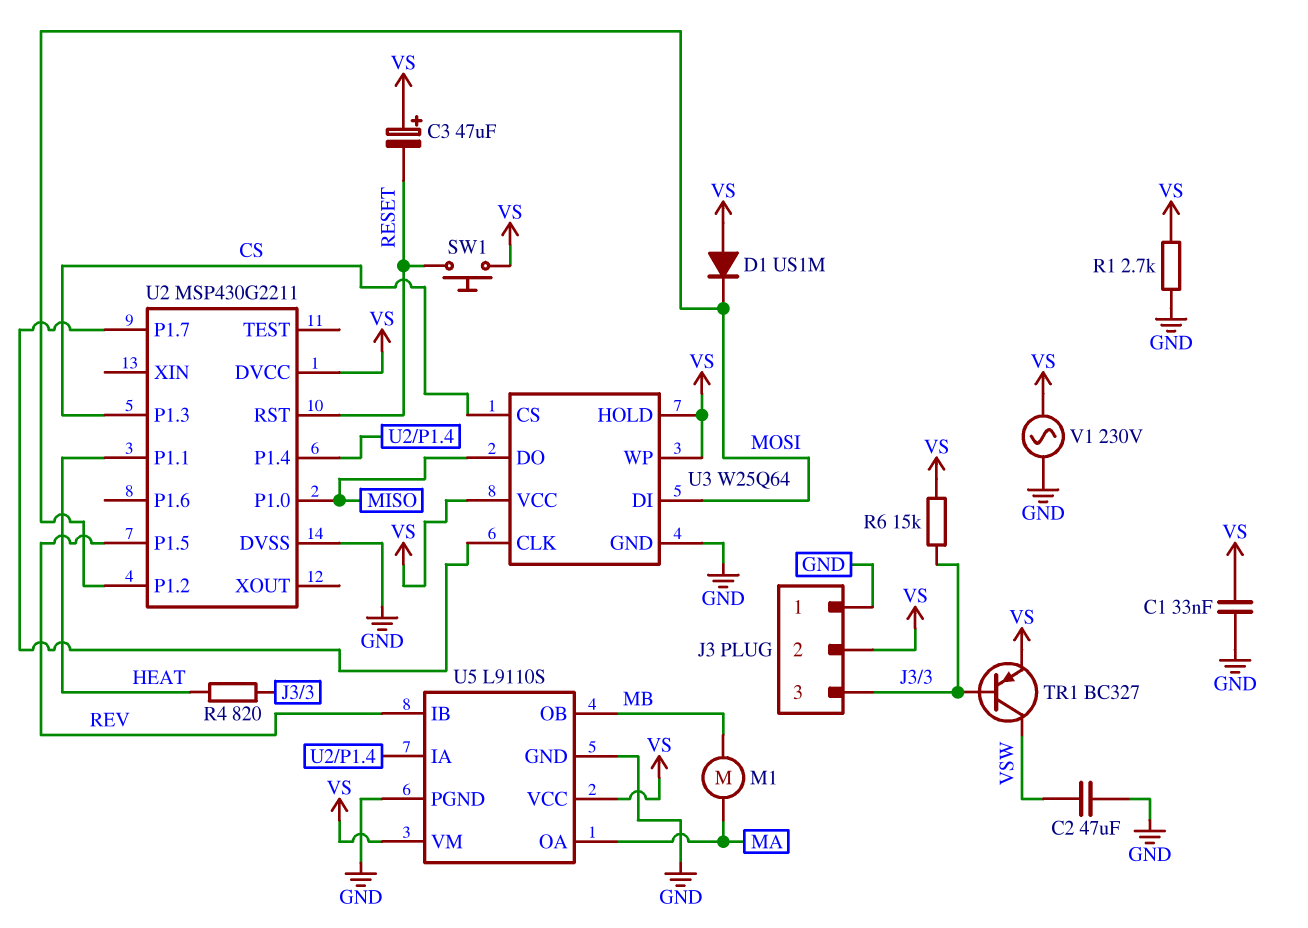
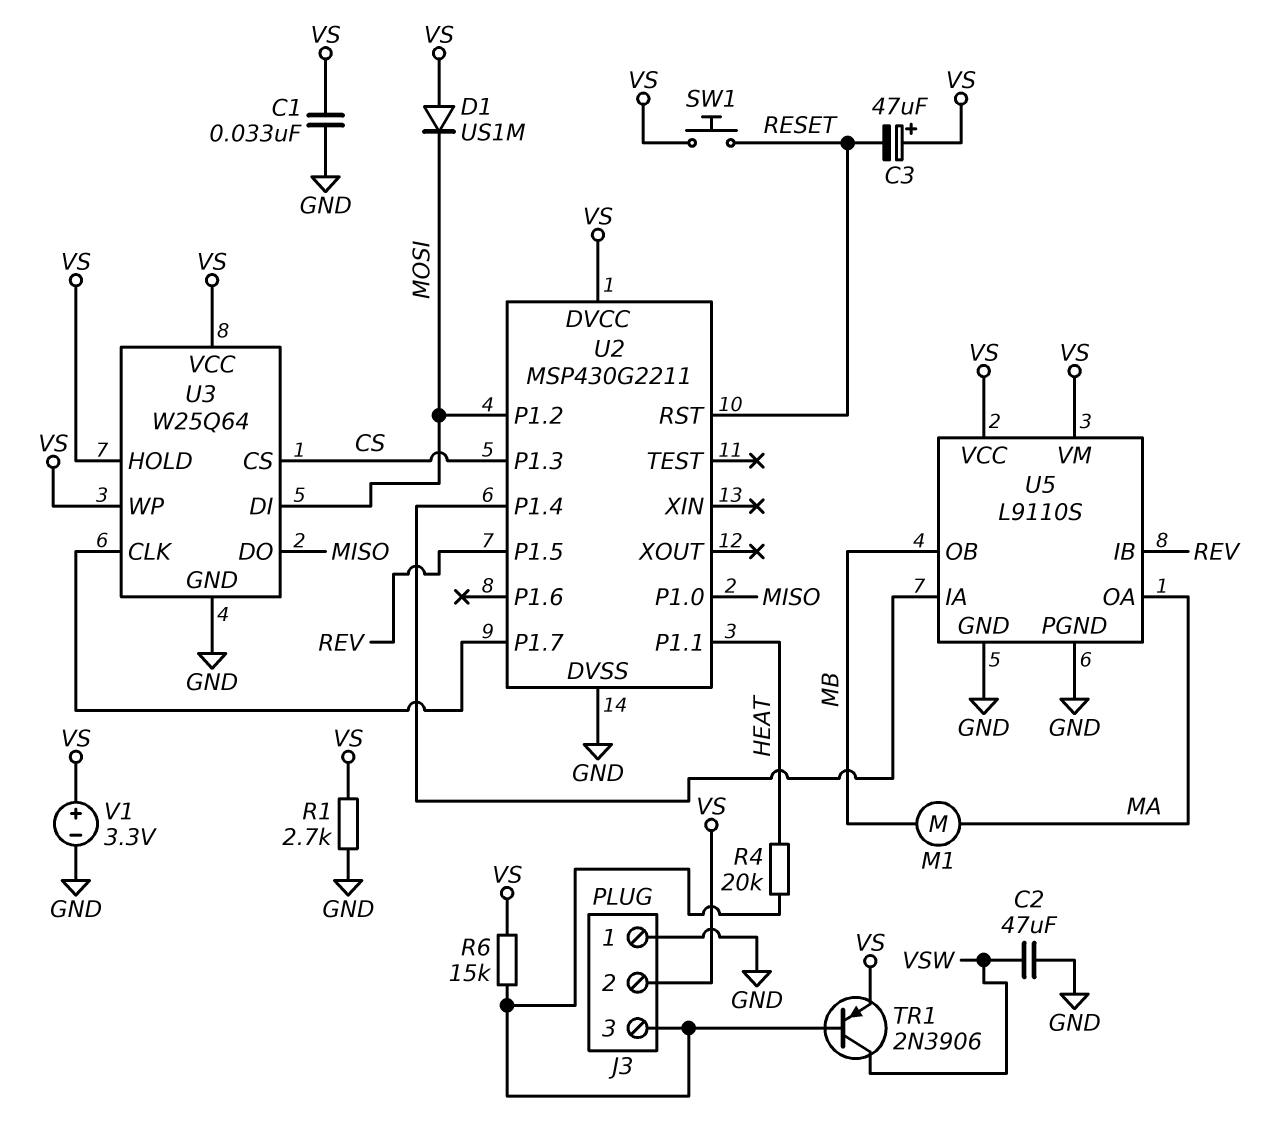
R4: 820 (HEAT, J3/3) -> 20k (HEAT, J3/3)
TR1: PNP BC327 (B J3/3, C VSW, E VS) -> PNP 2N3906 (B J3/3, C VSW, E VS)
V1: AC 230V (GND, VS) -> 3.3V (plus VS, minus GND)

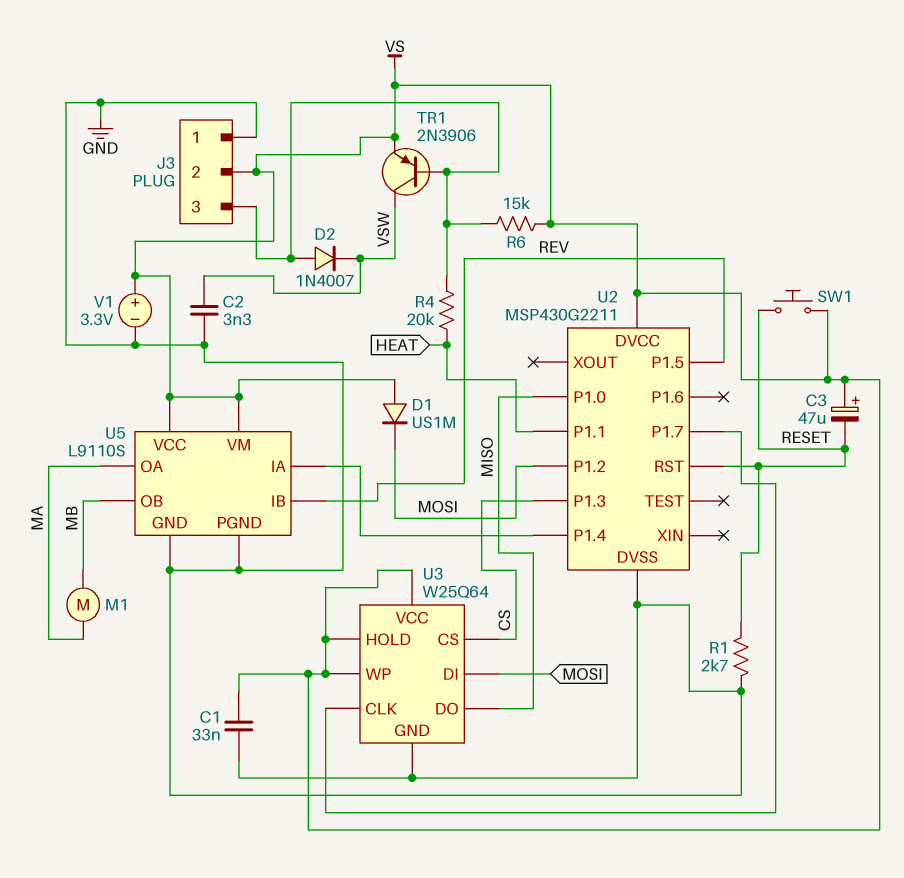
C2: 47uF (GND, VSW) -> 3.3nF (GND, VSW)
D2: none -> diode 1N4007 (A J3/3, K VSW)
R1: 2.7k (GND, VS) -> 2.7k (GND, RESET)

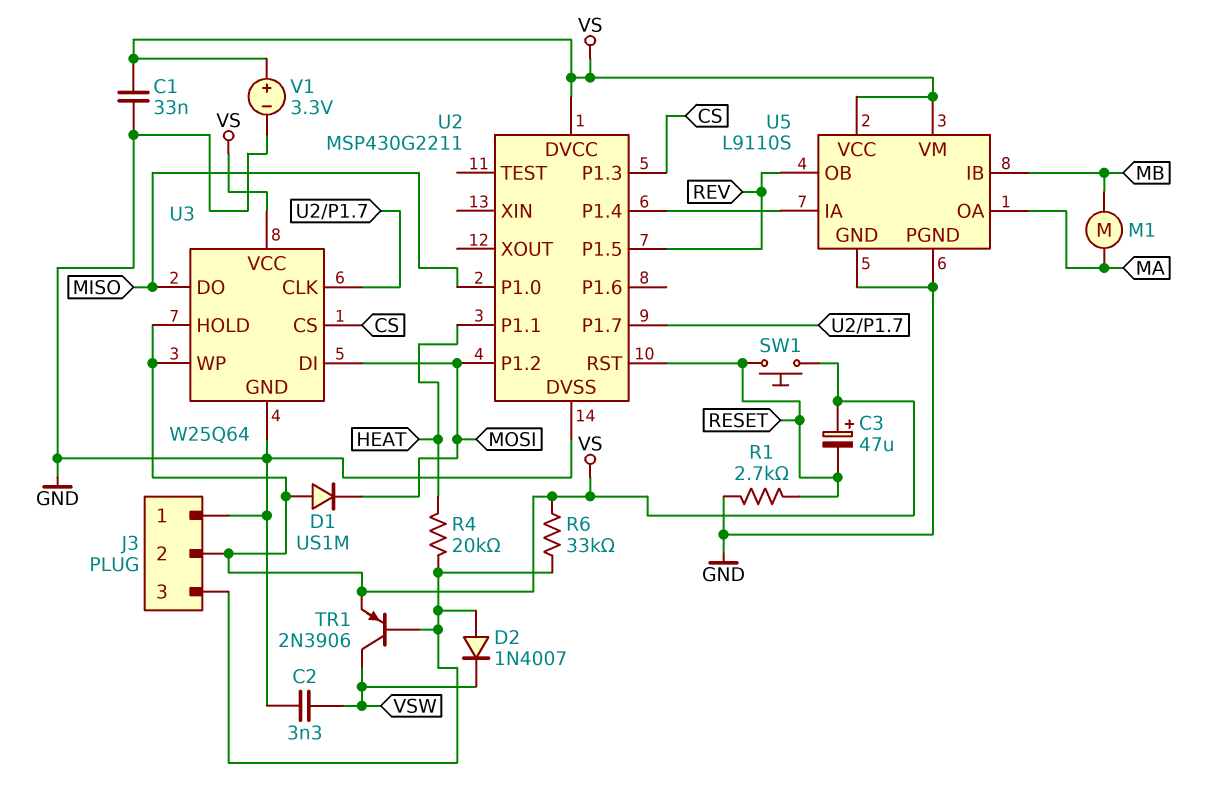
R6: 15k (J3/3, VS) -> 33k (J3/3, VS)
U5 pin IB: REV -> MB
U5 pin OB: MB -> REV

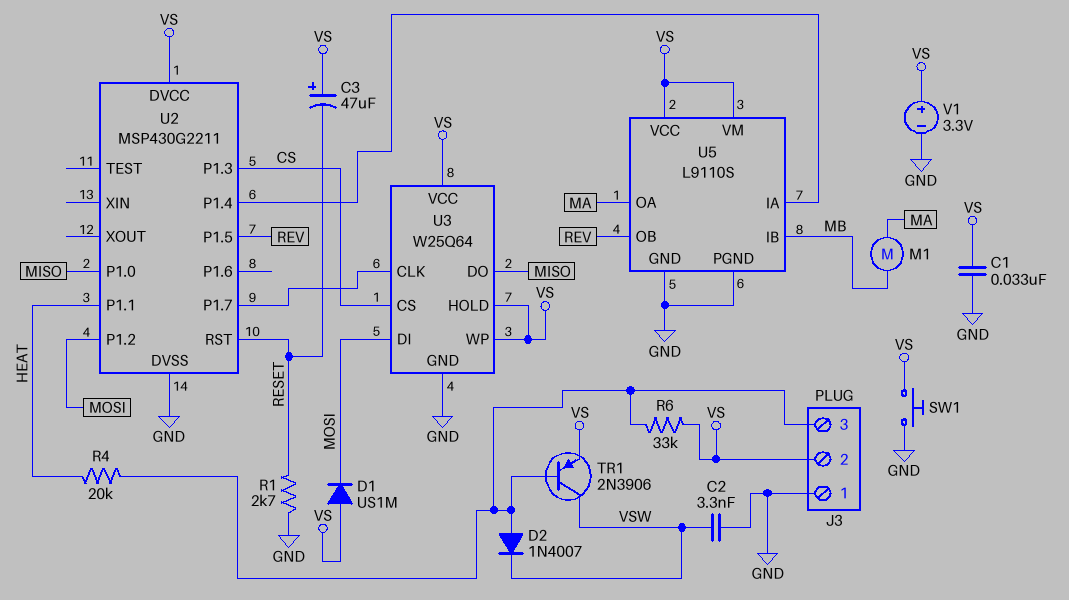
SW1: button (RESET, VS) -> button (GND, VS)

